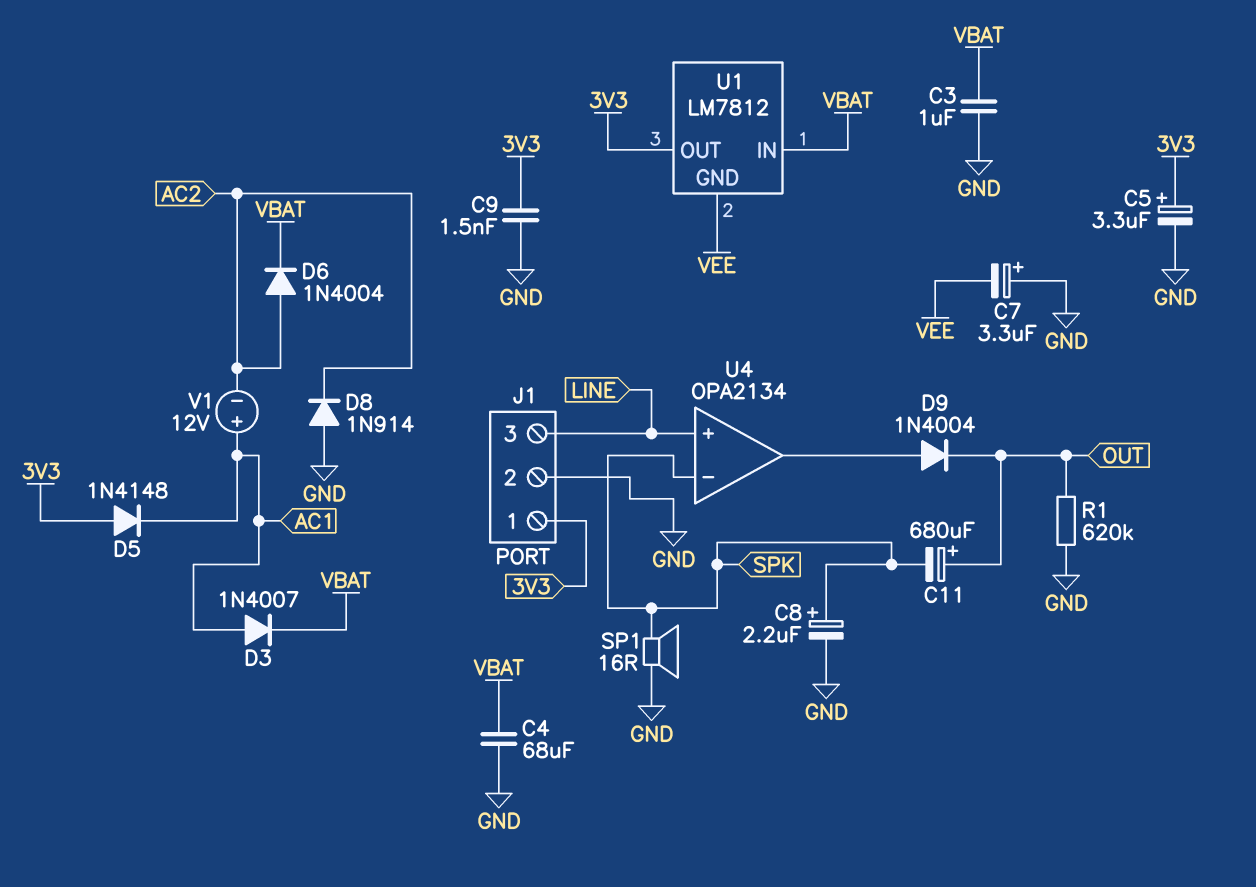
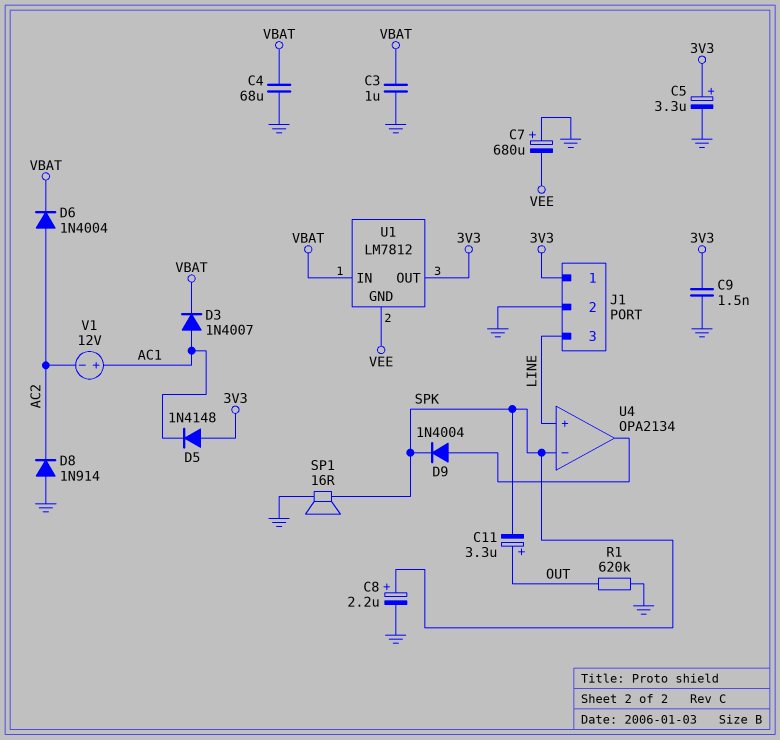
C7: 3.3uF (plus GND, minus VEE) -> 680uF (plus GND, minus VEE)
C11: 680uF (plus OUT, minus SPK) -> 3.3uF (plus OUT, minus SPK)
D9: diode 1N4004 (A U4/out, K OUT) -> diode 1N4004 (A U4/out, K SPK)

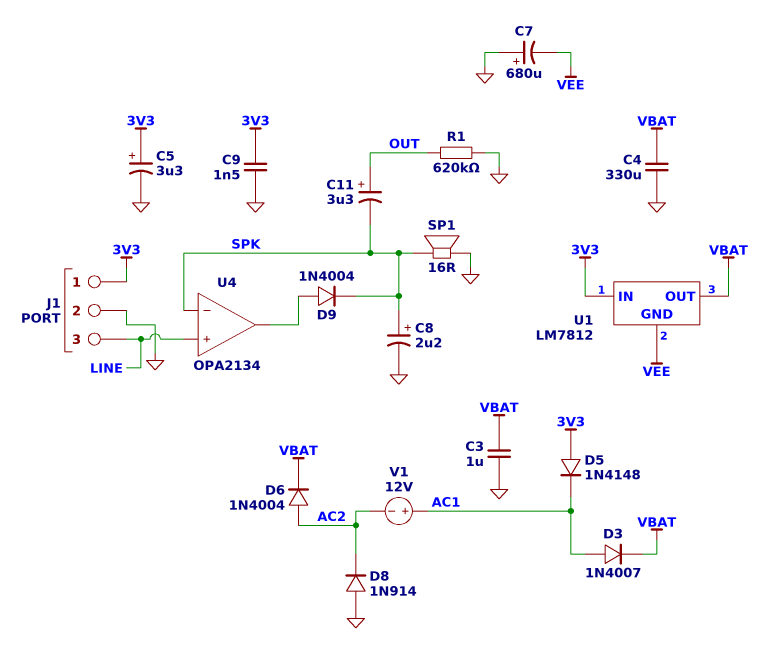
C4: 68uF (GND, VBAT) -> 330uF (GND, VBAT)
U1 pin IN: VBAT -> 3V3
U1 pin OUT: 3V3 -> VBAT

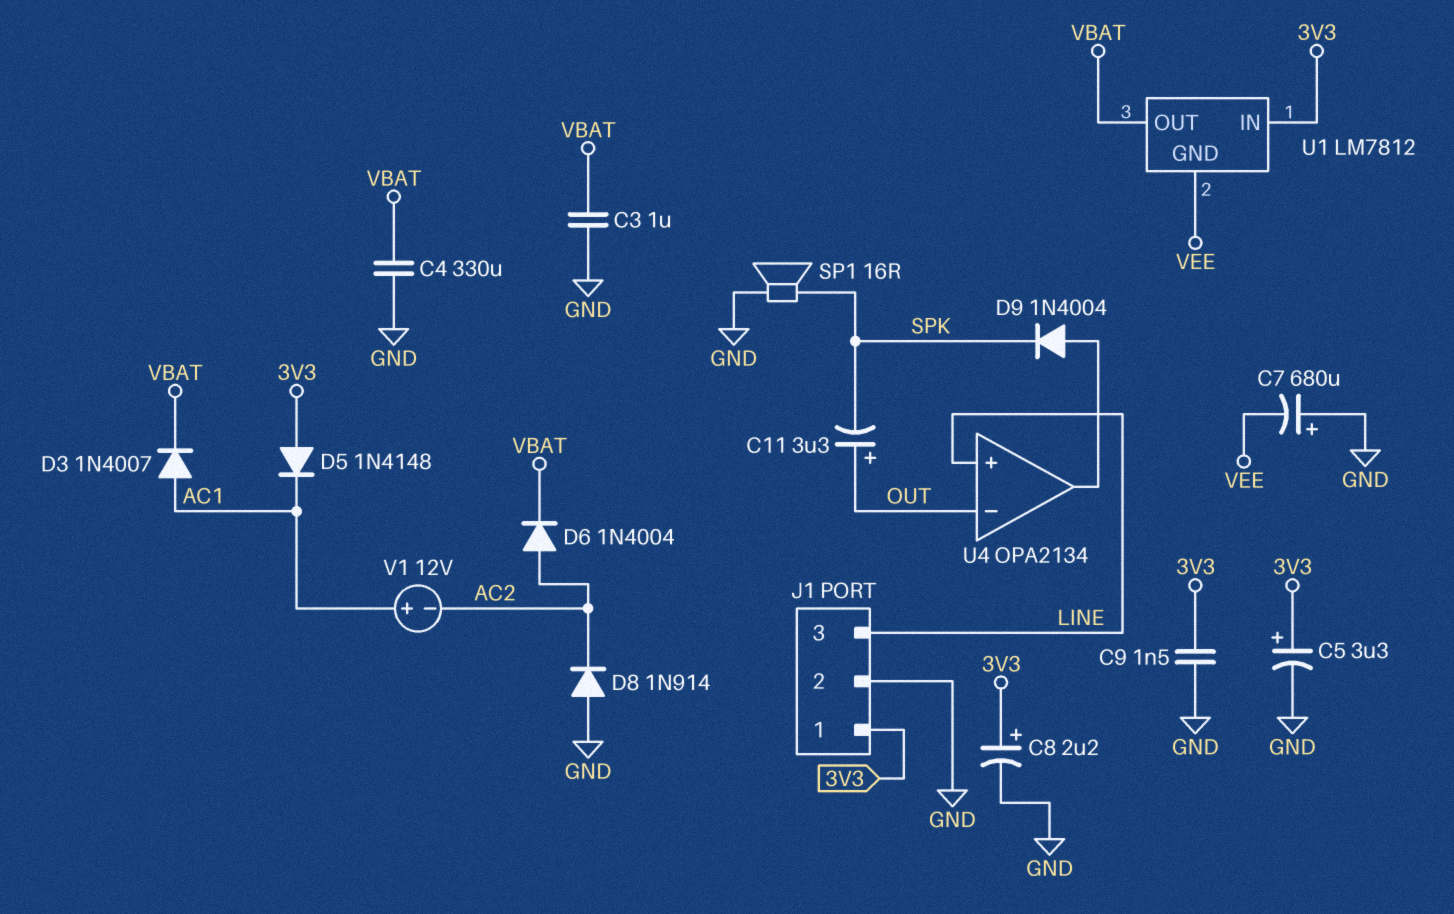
C8: 2.2uF (plus SPK, minus GND) -> 2.2uF (plus 3V3, minus GND)
R1: 620k (GND, OUT) -> none
U4 pin in-: SPK -> OUT

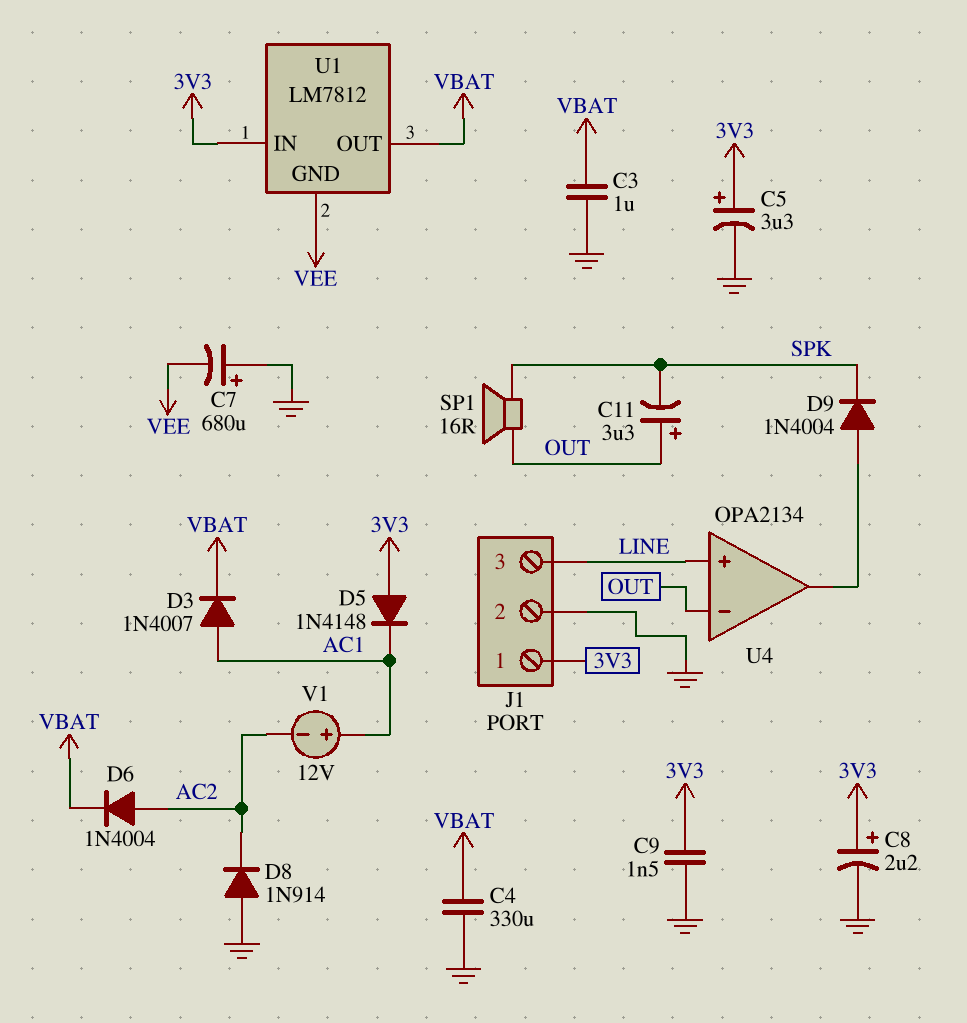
SP1: speaker 16R (GND, SPK) -> speaker 16R (OUT, SPK)

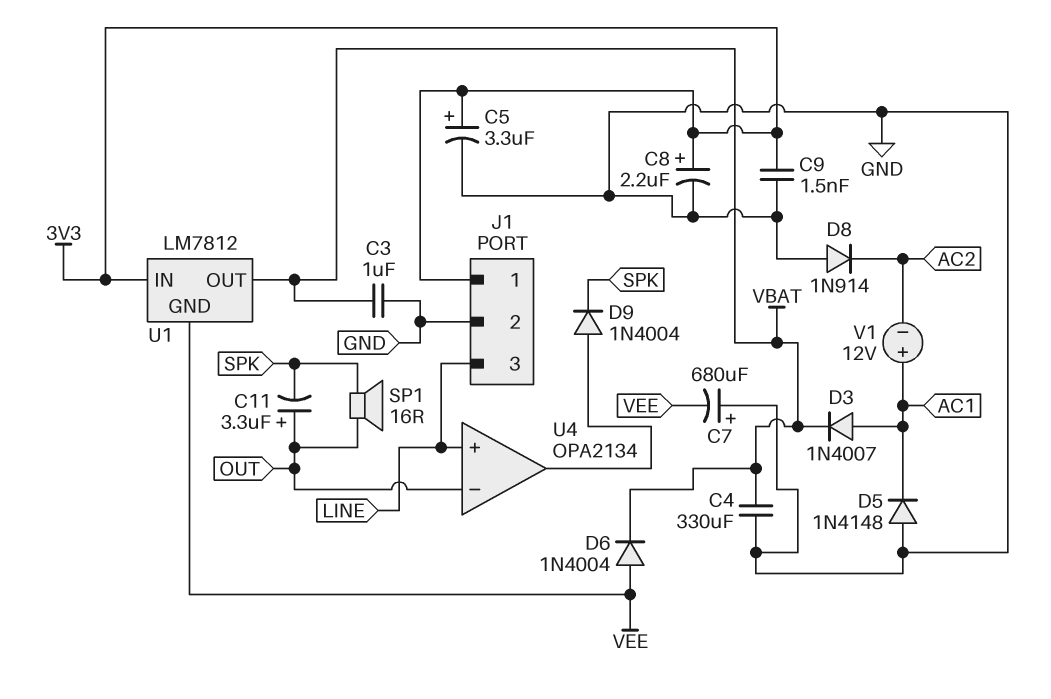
D5: diode 1N4148 (A 3V3, K AC1) -> diode 1N4148 (A GND, K AC1)
D6: diode 1N4004 (A AC2, K VBAT) -> diode 1N4004 (A VEE, K VBAT)

